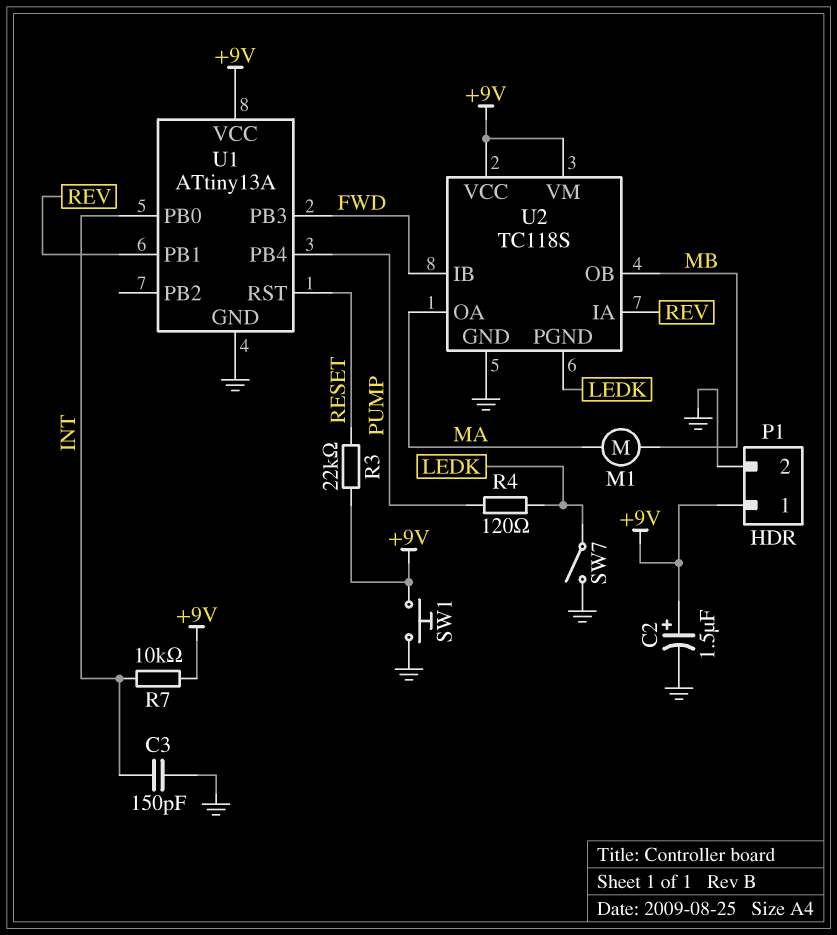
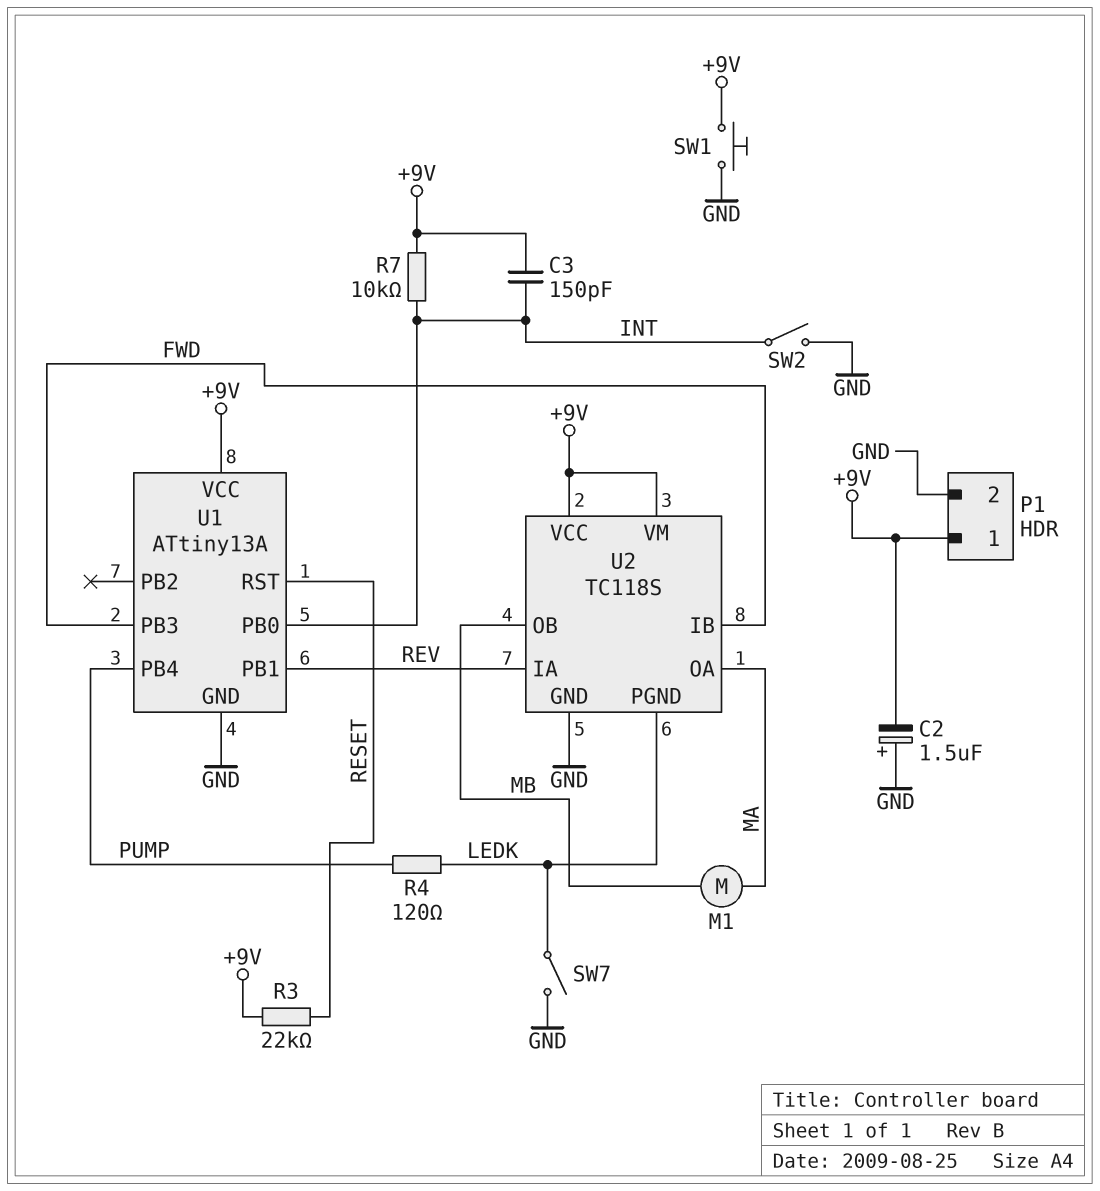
C2: 1.5uF (plus +9V, minus GND) -> 1.5uF (plus GND, minus +9V)
C3: 150pF (GND, INT) -> 150pF (+9V, INT)
SW2: none -> switch (GND, INT)

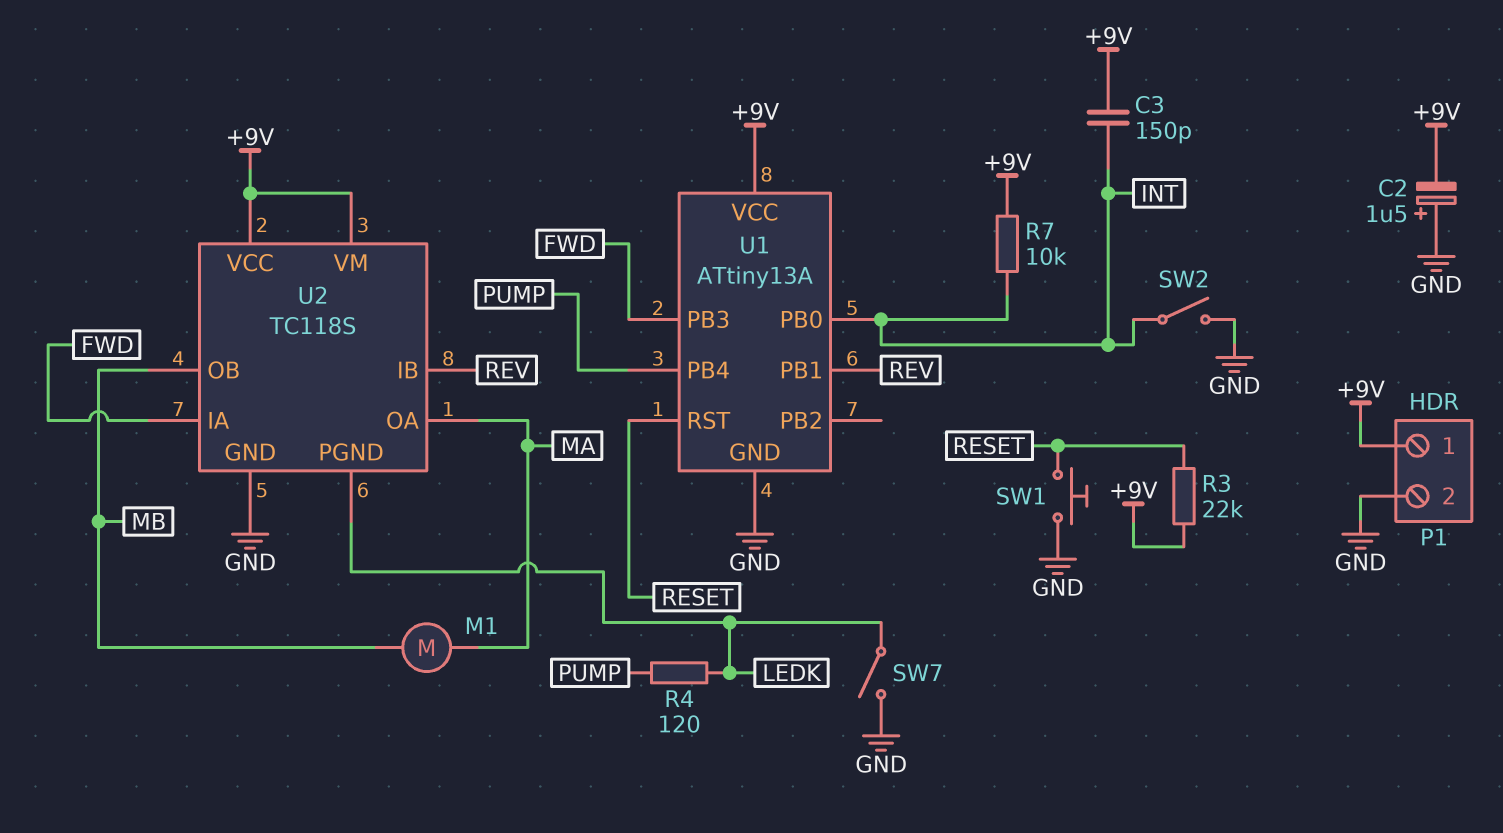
SW1: button (+9V, GND) -> button (GND, RESET)
U2 pin IA: REV -> FWD
U2 pin IB: FWD -> REV

